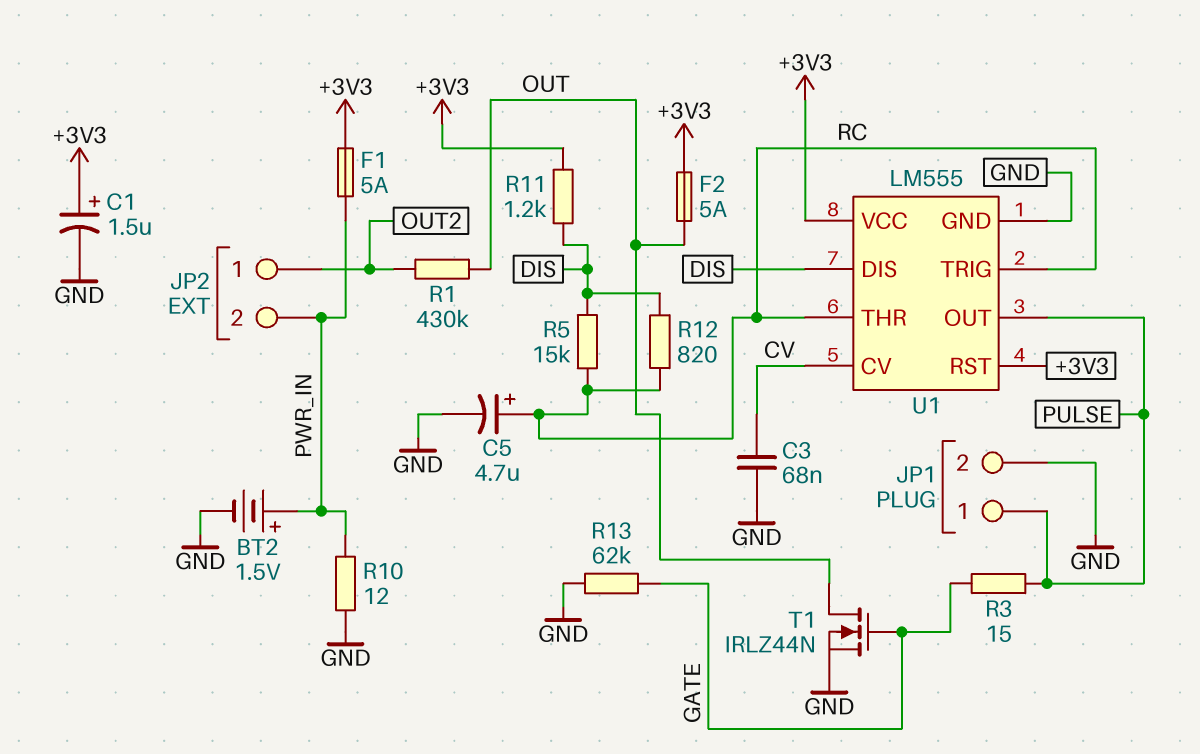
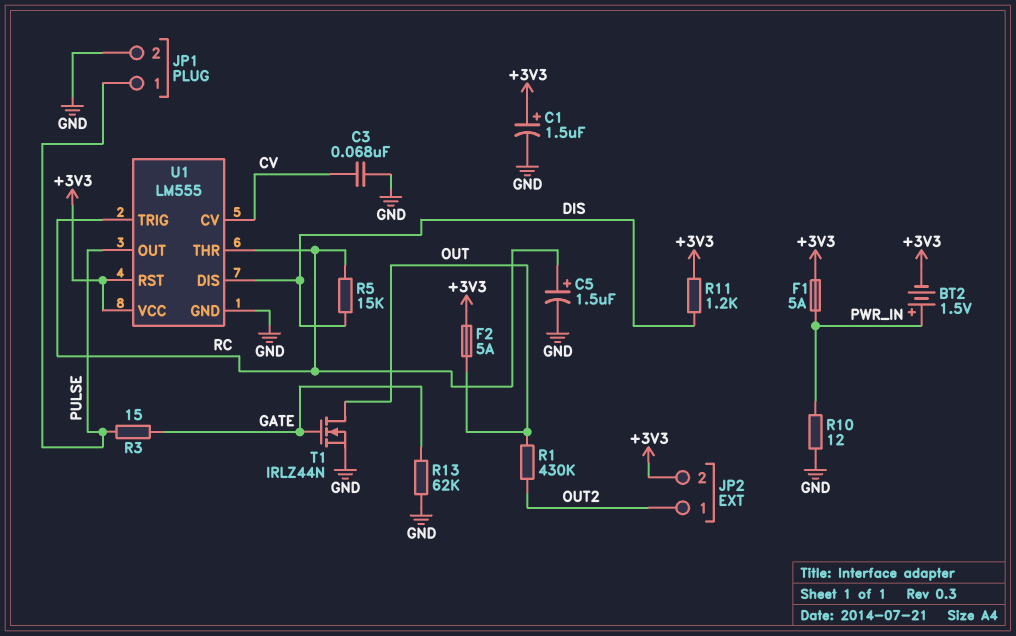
BT2: 1.5V (plus PWR_IN, minus GND) -> 1.5V (plus PWR_IN, minus +3V3)
C5: 4.7uF (plus RC, minus GND) -> 1.5uF (plus RC, minus GND)
JP2 pin 2: PWR_IN -> +3V3
R12: 820 (DIS, RC) -> none

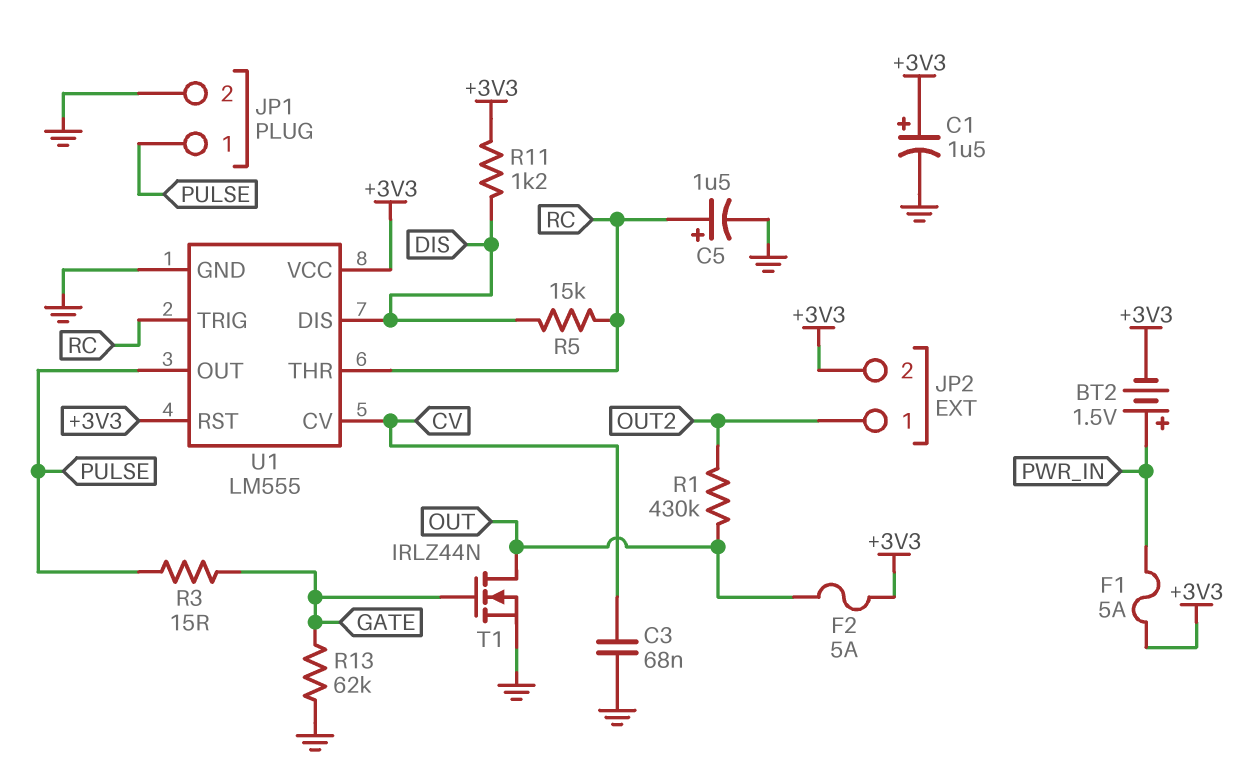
R10: 12 (GND, PWR_IN) -> none

